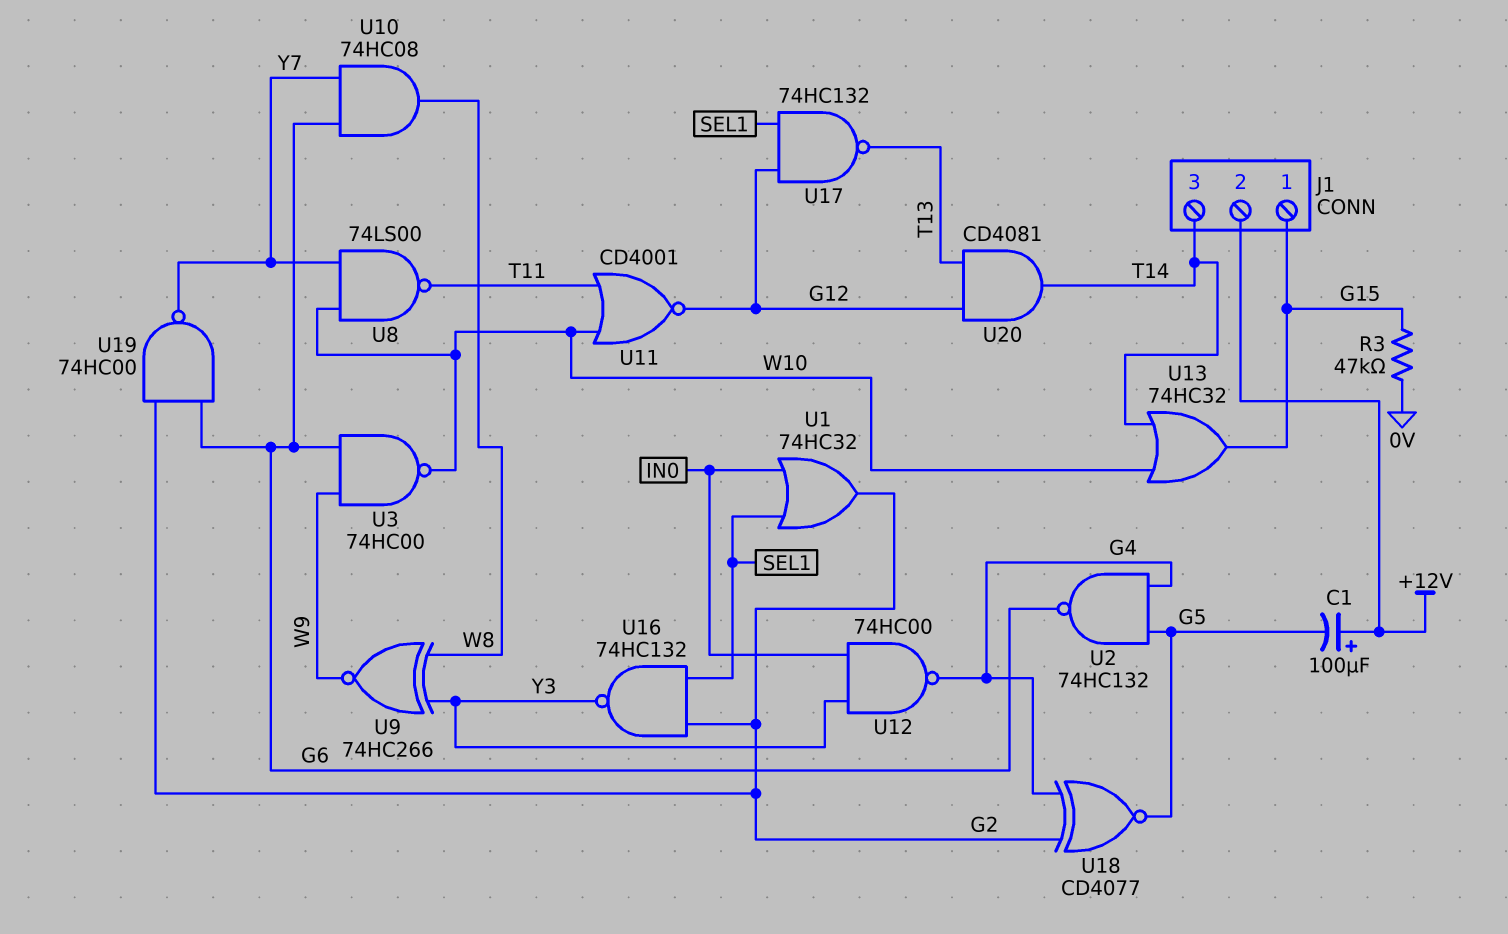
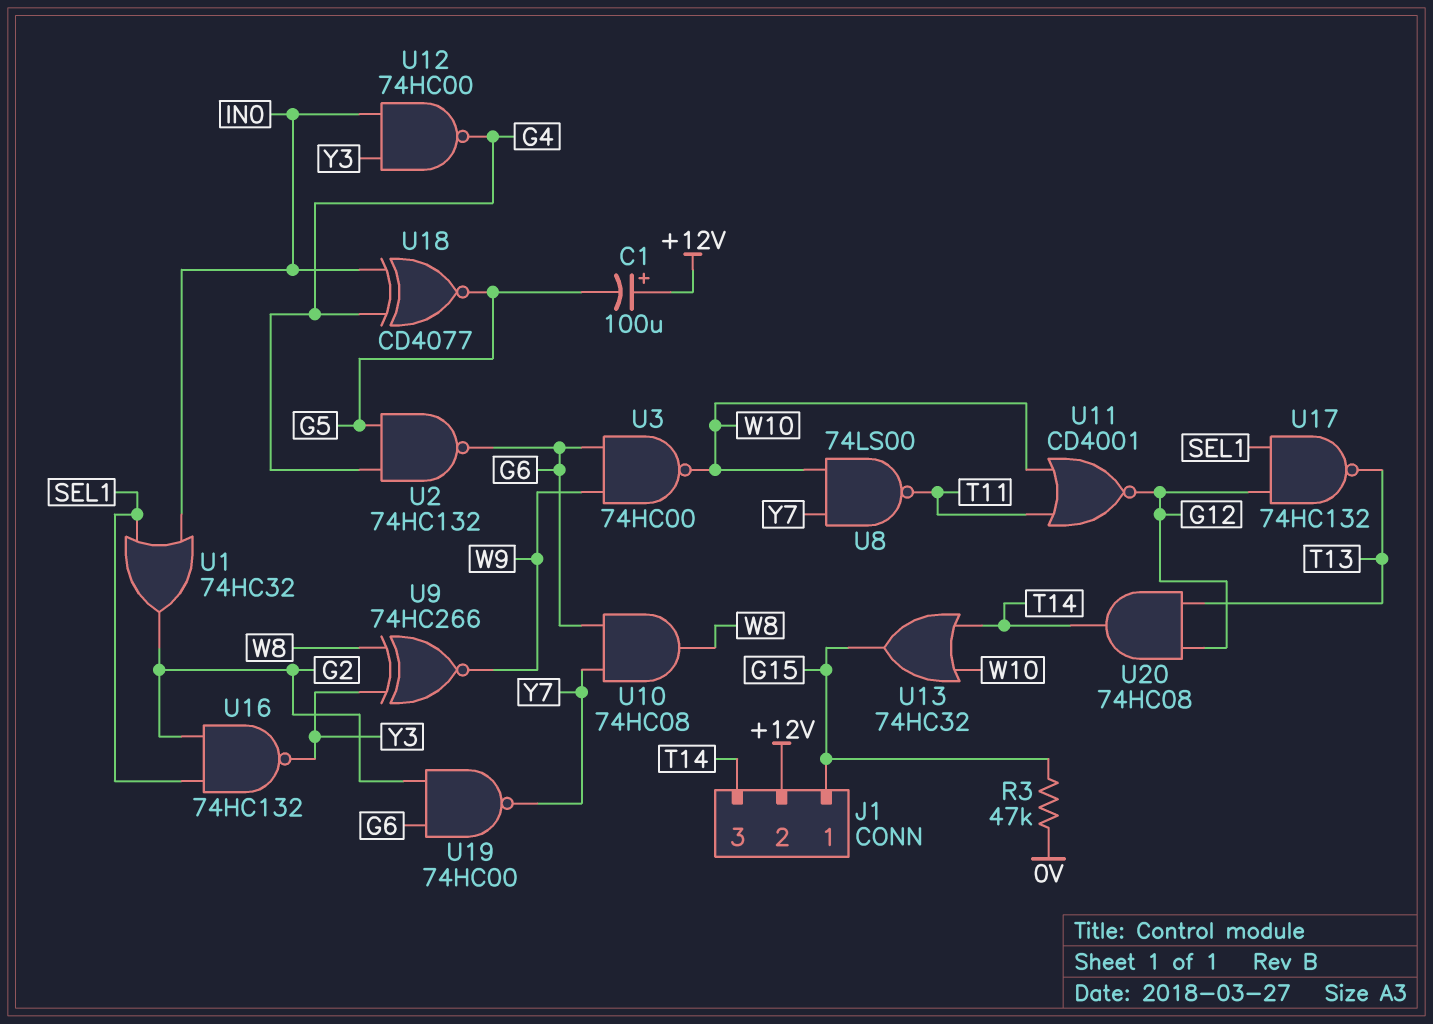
U18: XNOR CD4077 (in G2, in G4, out G5) -> XNOR CD4077 (in G4, in IN0, out G5)
U20: AND CD4081 (in G12, in T13, out T14) -> AND 74HC08 (in G12, in T13, out T14)

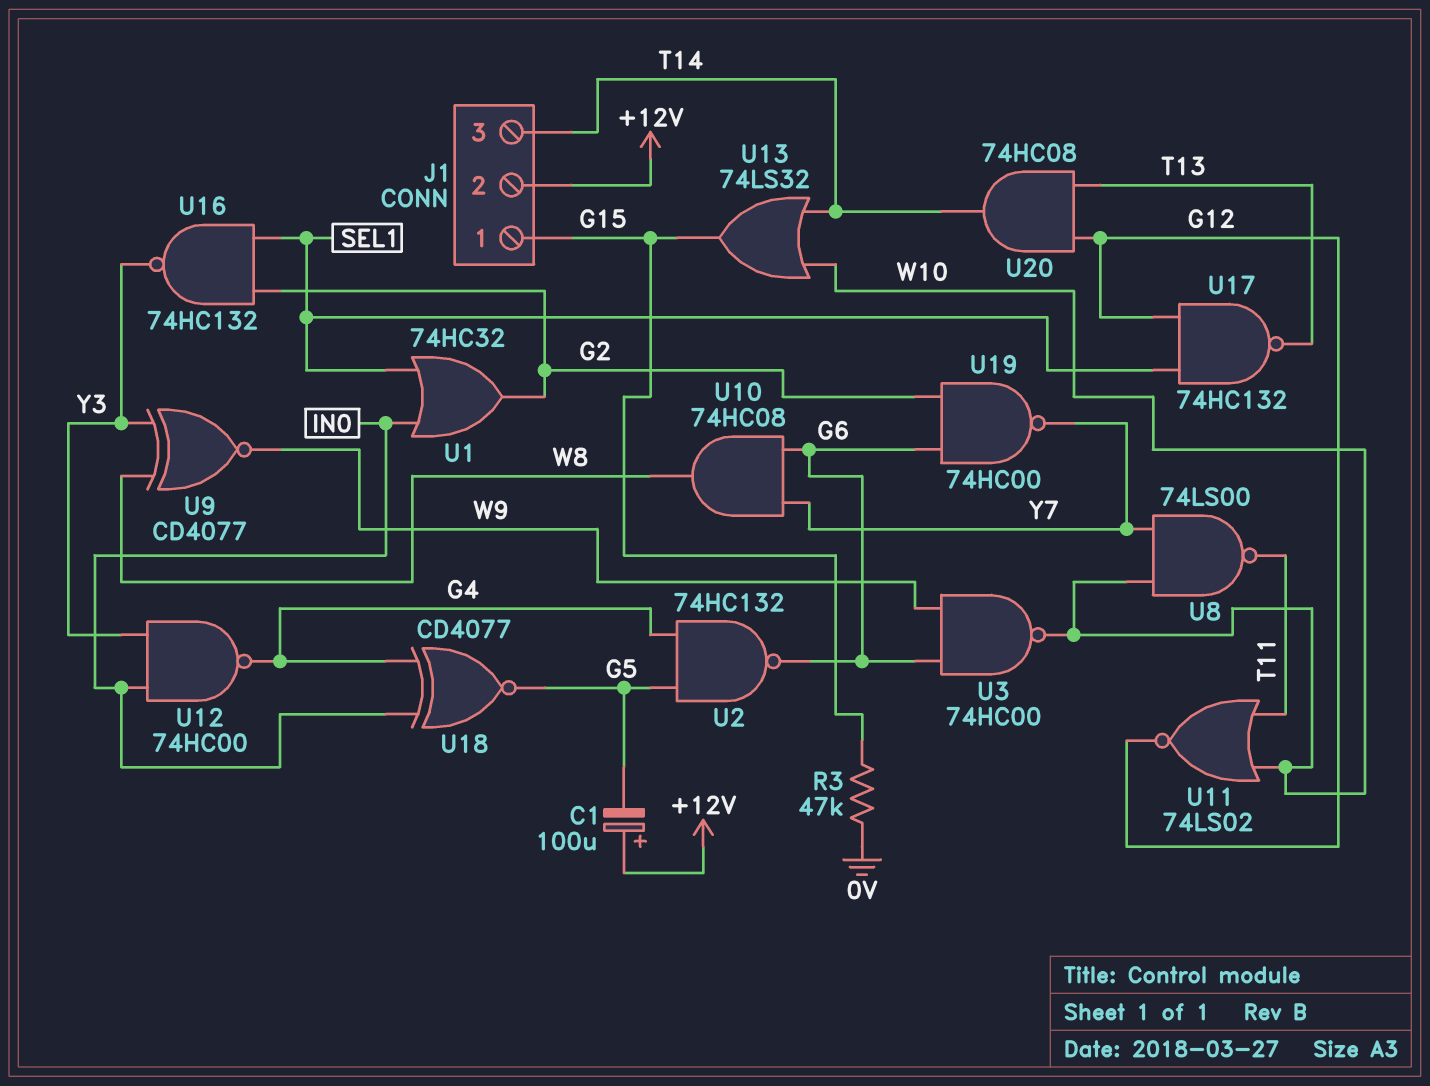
U9: XNOR 74HC266 (in W8, in Y3, out W9) -> XNOR CD4077 (in W8, in Y3, out W9)
U11: NOR CD4001 (in T11, in W10, out G12) -> NOR 74LS02 (in T11, in W10, out G12)
U13: OR 74HC32 (in T14, in W10, out G15) -> OR 74LS32 (in T14, in W10, out G15)

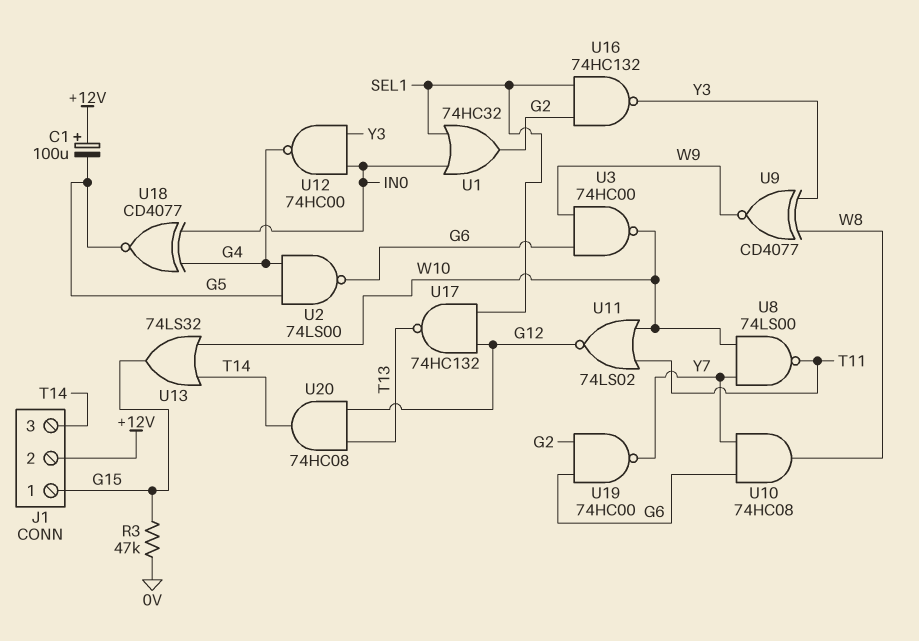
U2: NAND 74HC132 (in G4, in G5, out G6) -> NAND 74LS00 (in G4, in G5, out G6)

